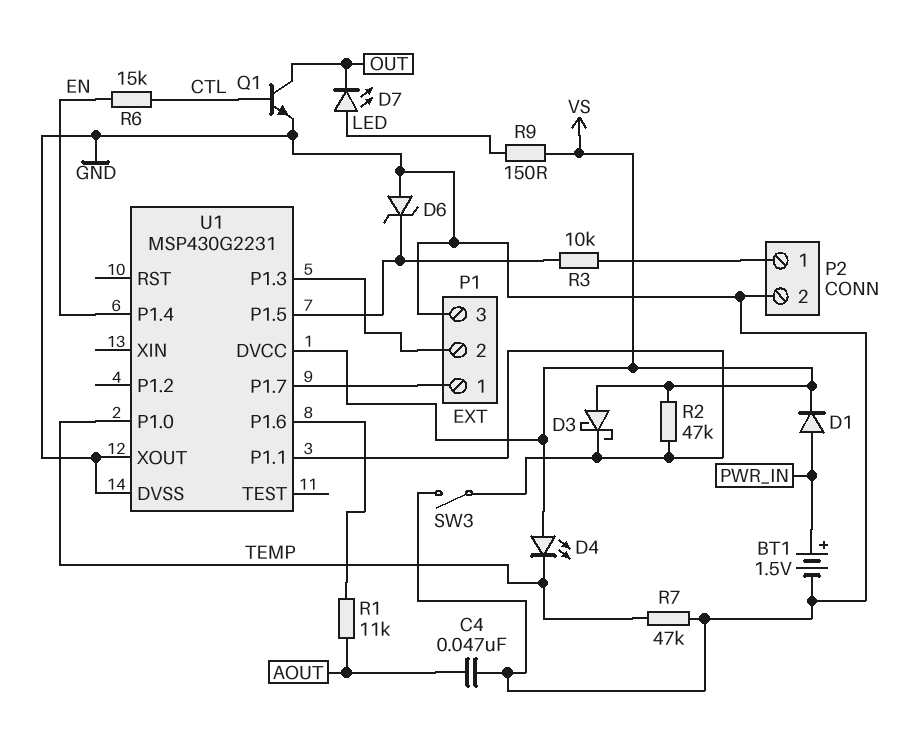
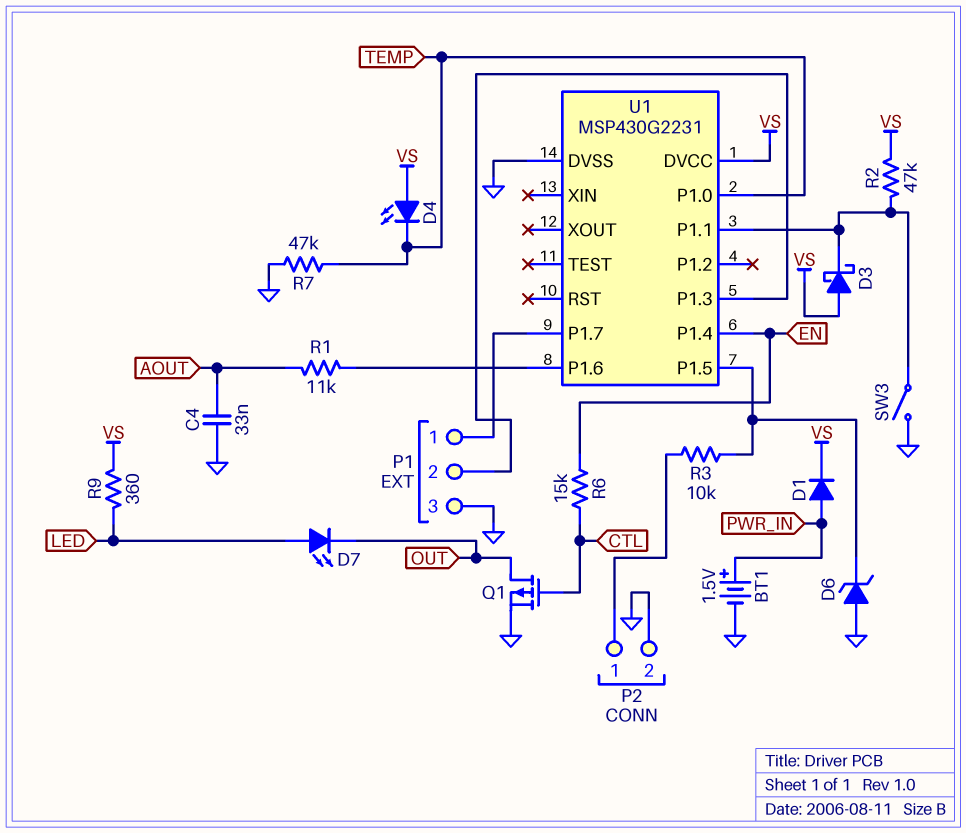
C4: 47nF (AOUT, GND) -> 33nF (AOUT, GND)
Q1: NPN (B CTL, C OUT, E GND) -> PMOS (G CTL, D OUT, S GND)
R9: 150 (LED, VS) -> 360 (LED, VS)
U1 pin XOUT: GND -> none

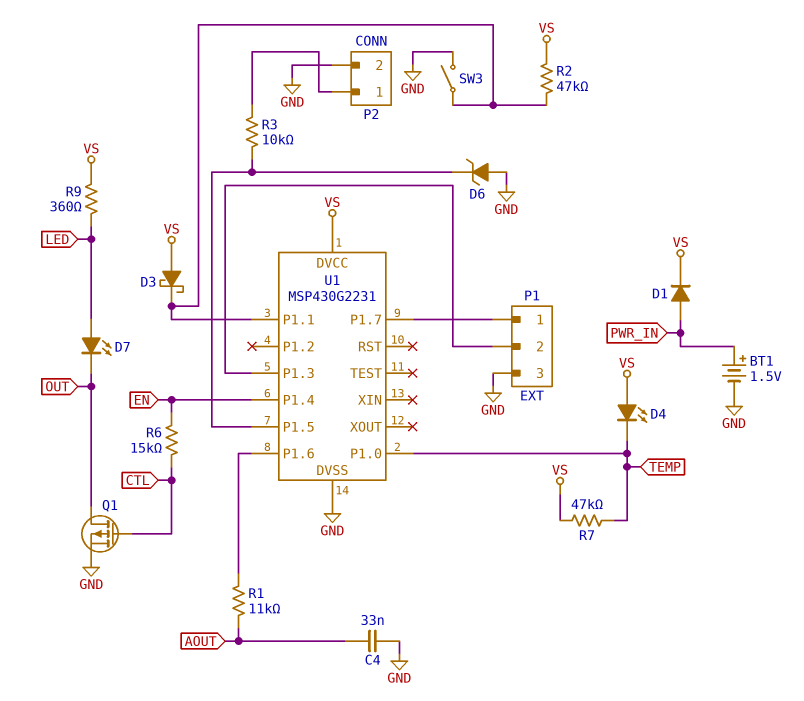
R7: 47k (GND, TEMP) -> 47k (TEMP, VS)

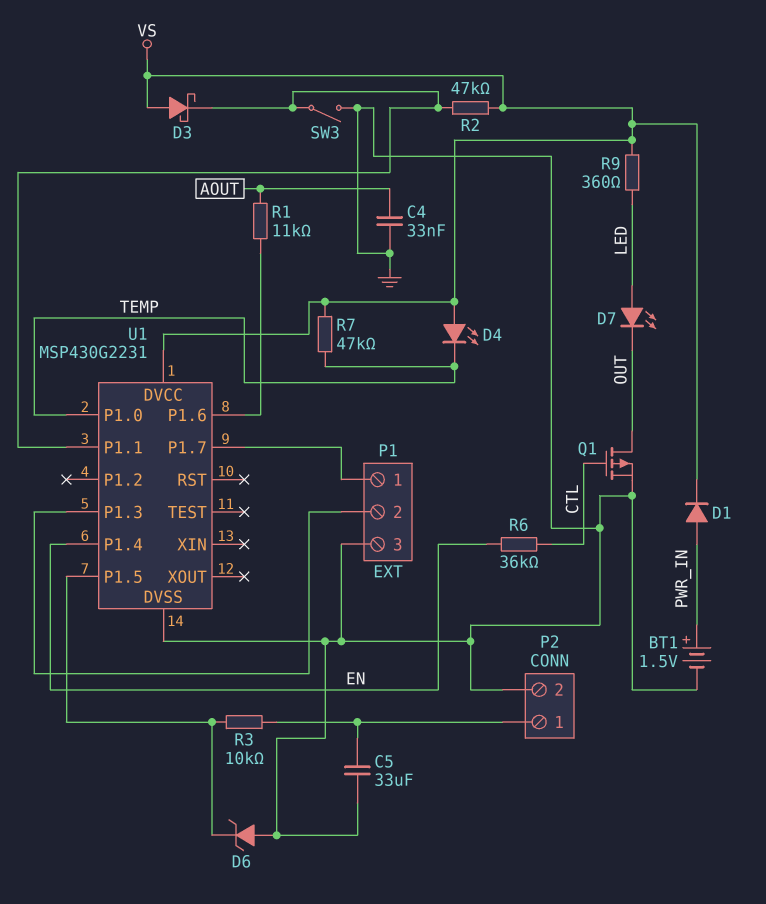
C5: none -> 33uF (GND, P2/1)
R6: 15k (CTL, EN) -> 36k (CTL, EN)

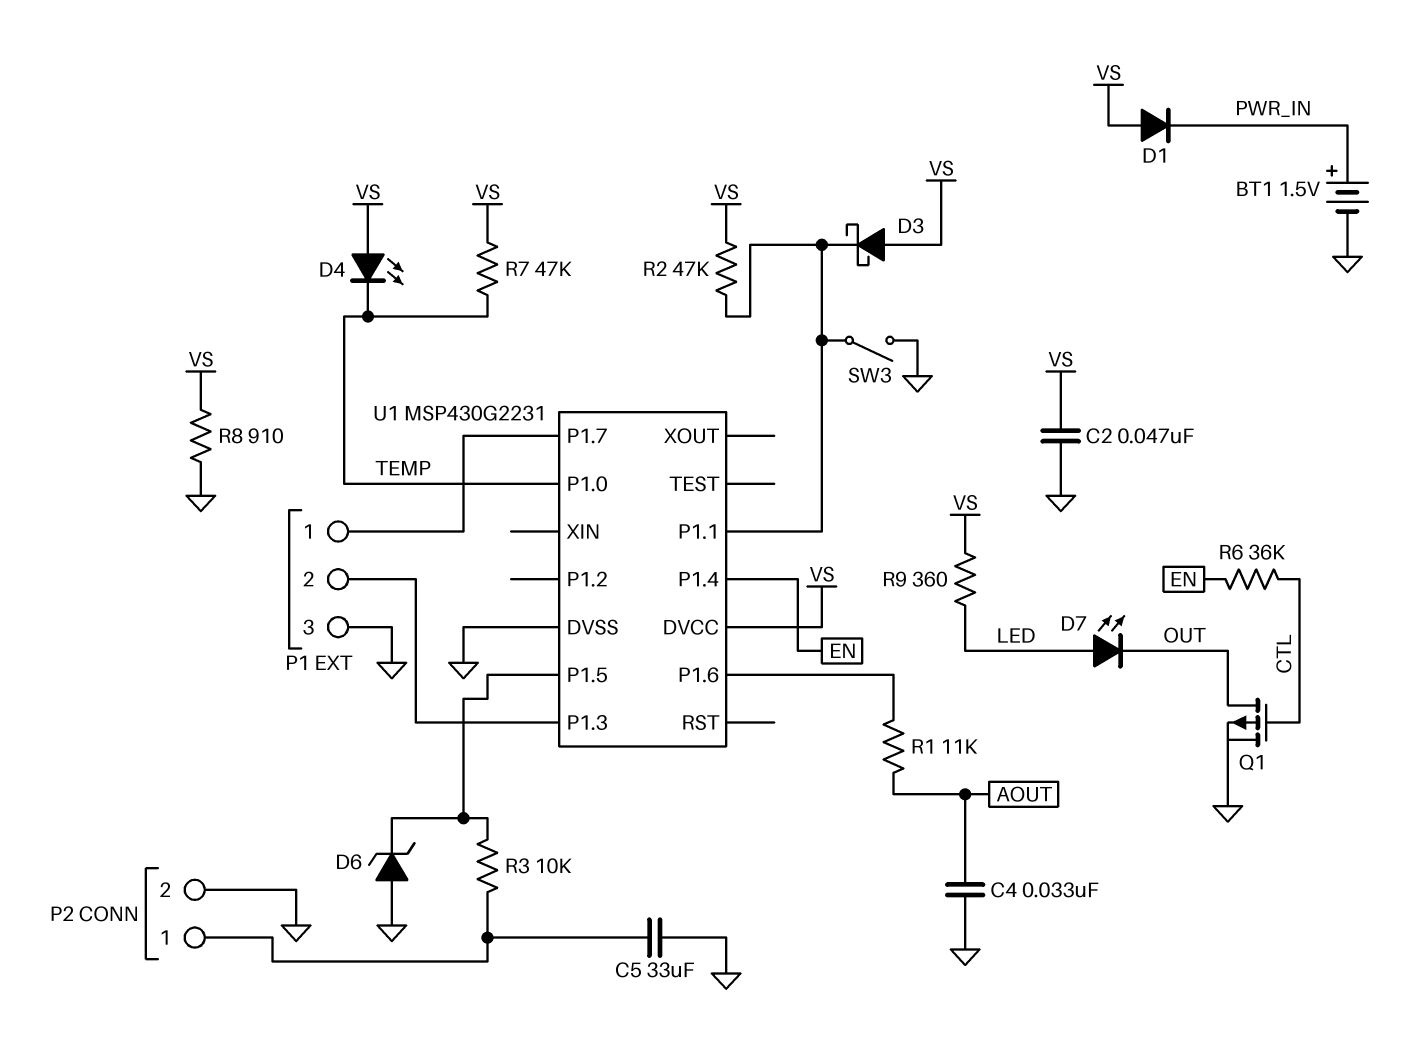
C2: none -> 47nF (GND, VS)
D1: diode (A PWR_IN, K VS) -> diode (A VS, K PWR_IN)
R8: none -> 910 (GND, VS)

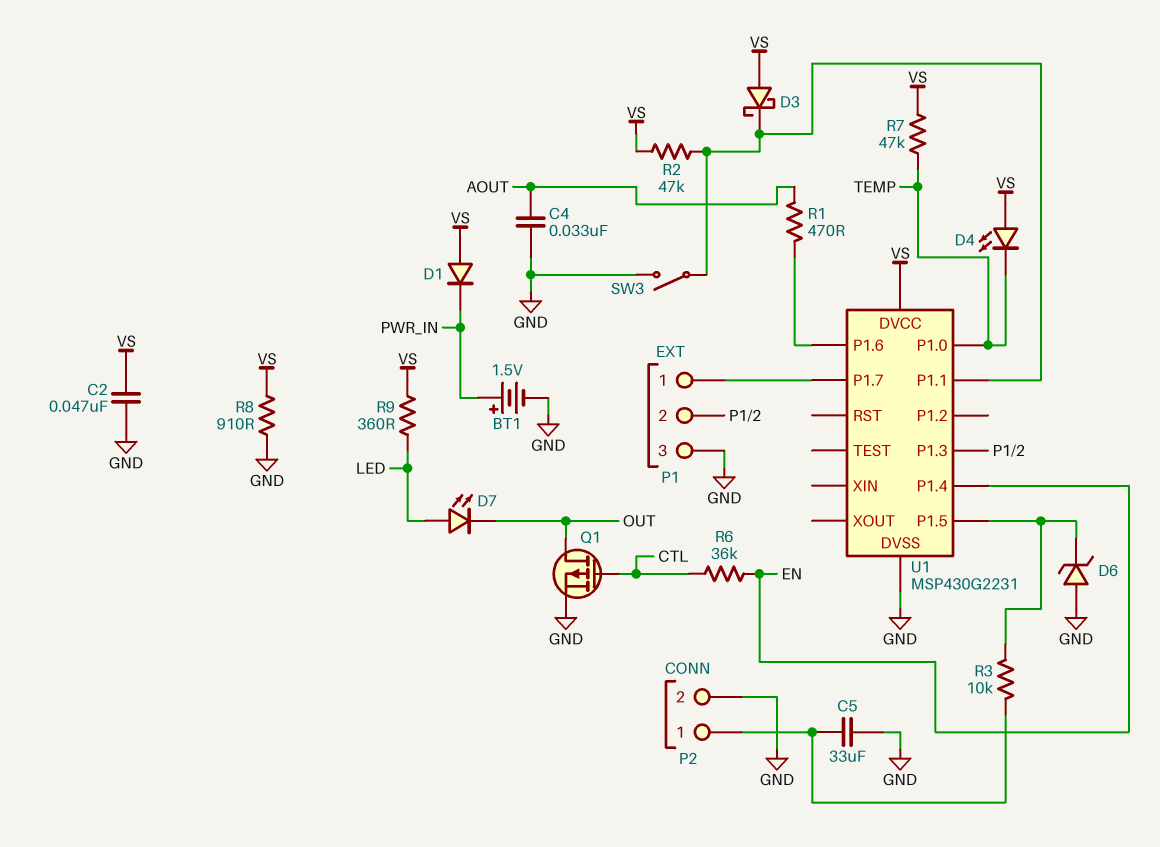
R1: 11k (AOUT, U1/P1.6) -> 470 (AOUT, U1/P1.6)

